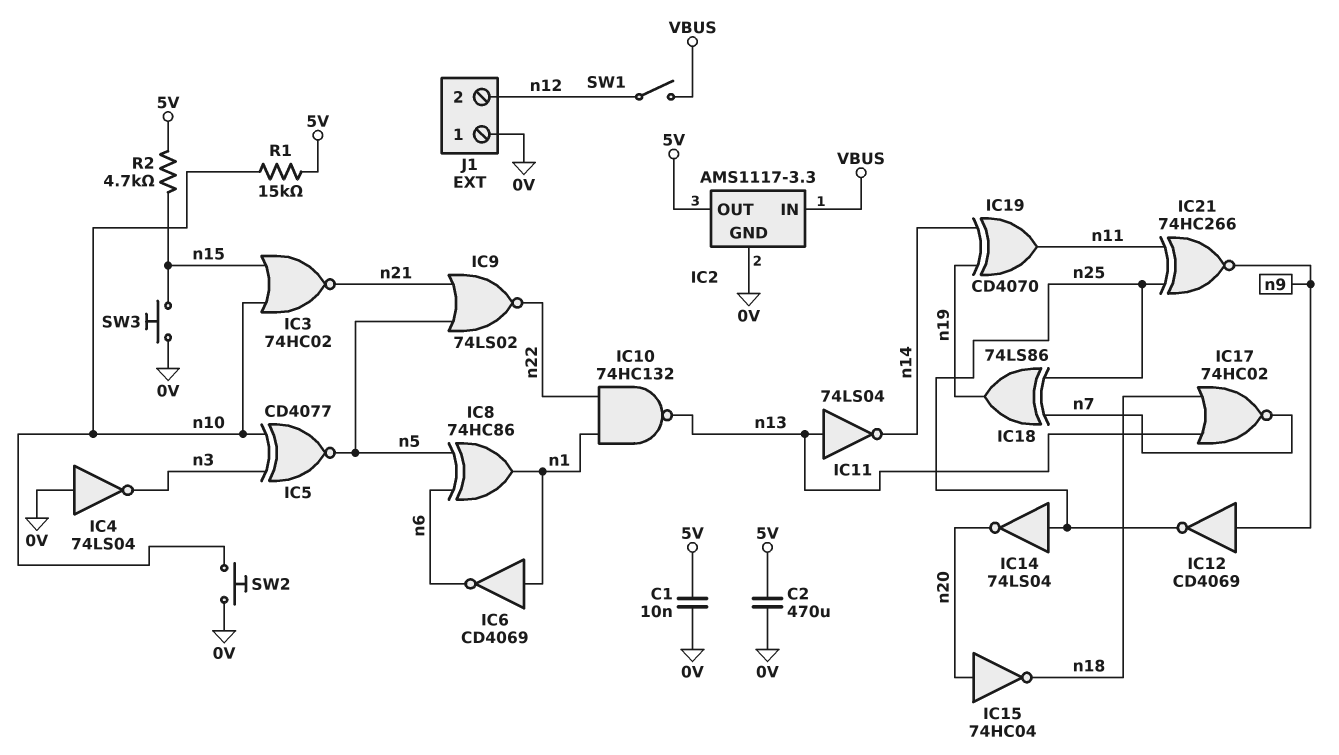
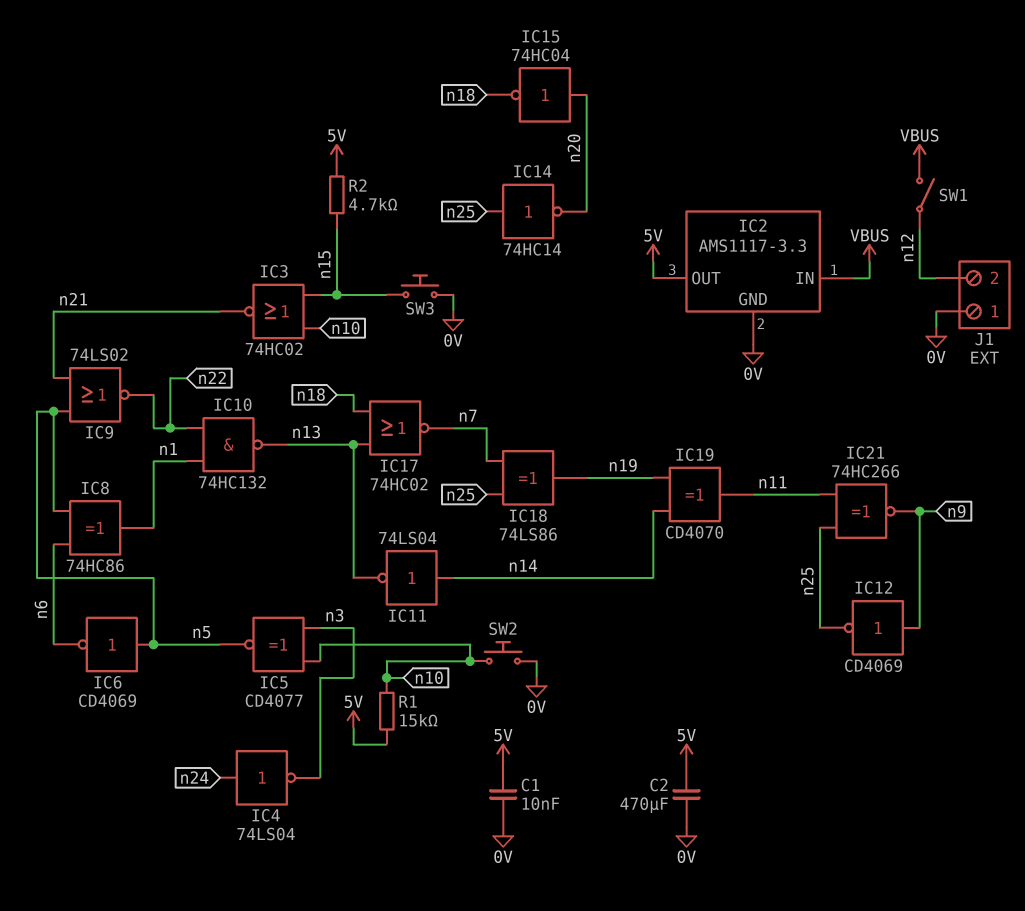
IC4: NOT 74LS04 (in 0V, out n3) -> NOT 74LS04 (in n24, out n3)
IC6: NOT CD4069 (in n1, out n6) -> NOT CD4069 (in n5, out n6)
IC11: NOT 74LS04 (in n13, out n14) -> NOT 74LS04 (in n14, out n13)
IC14: NOT 74LS04 (in n25, out n20) -> NOT 74HC14 (in n25, out n20)

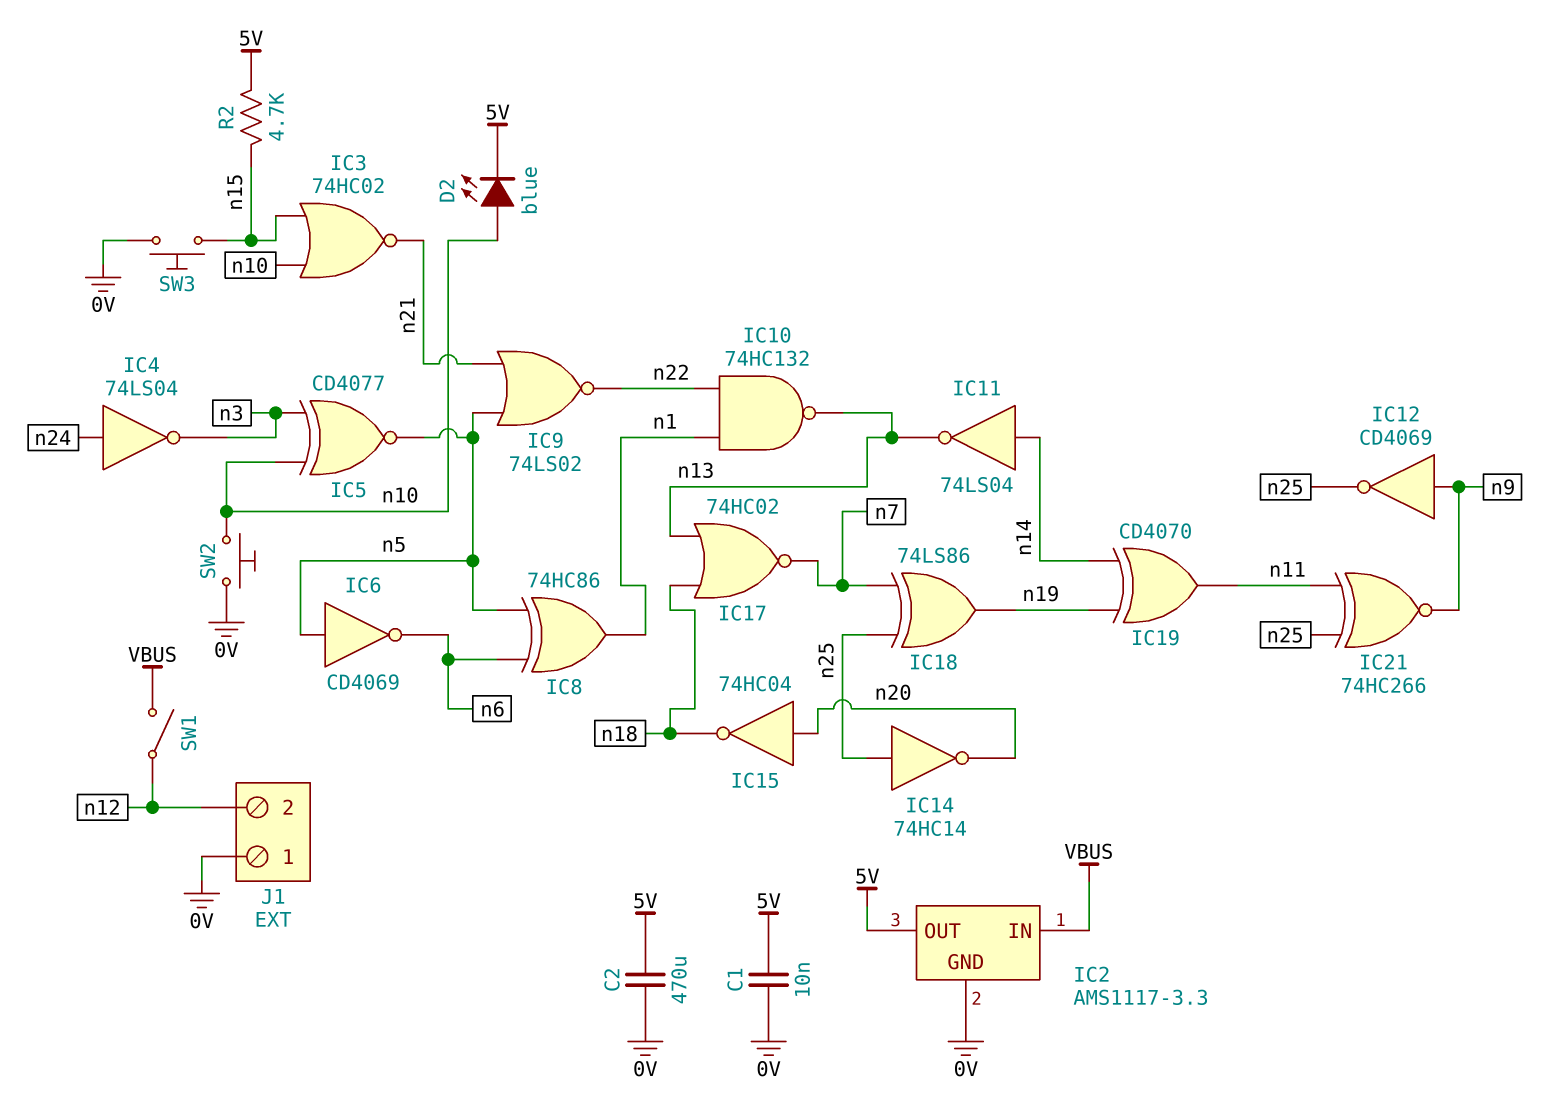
D2: none -> LED blue (A n10, K 5V)
R1: 15k (5V, n10) -> none

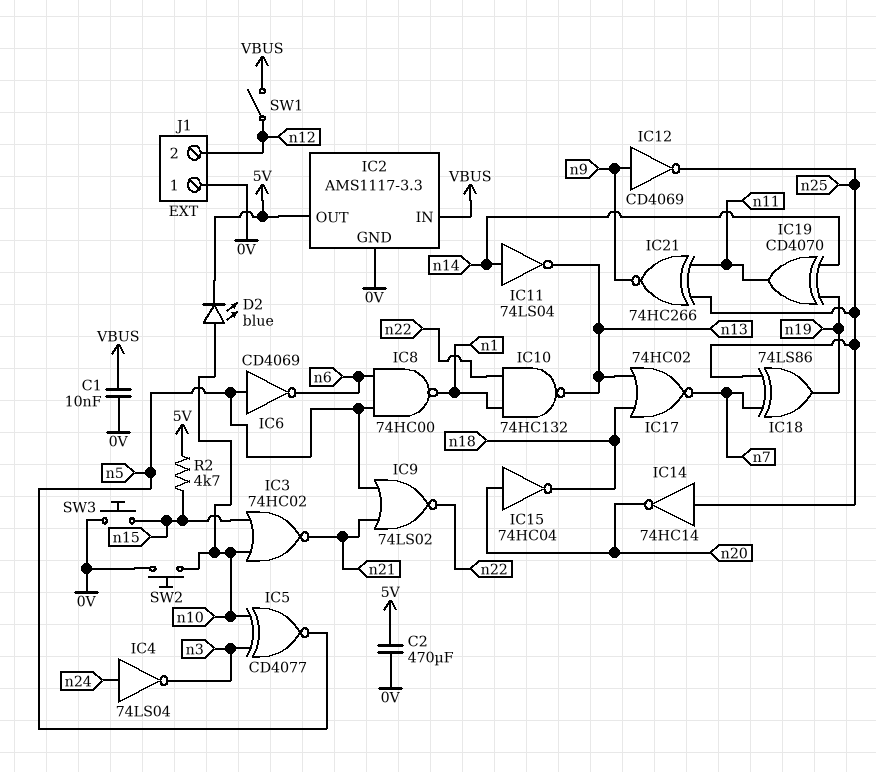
C1: 10nF (0V, 5V) -> 10nF (0V, VBUS)
IC8: XOR 74HC86 (in n5, in n6, out n1) -> NAND 74HC00 (in n5, in n6, out n1)

